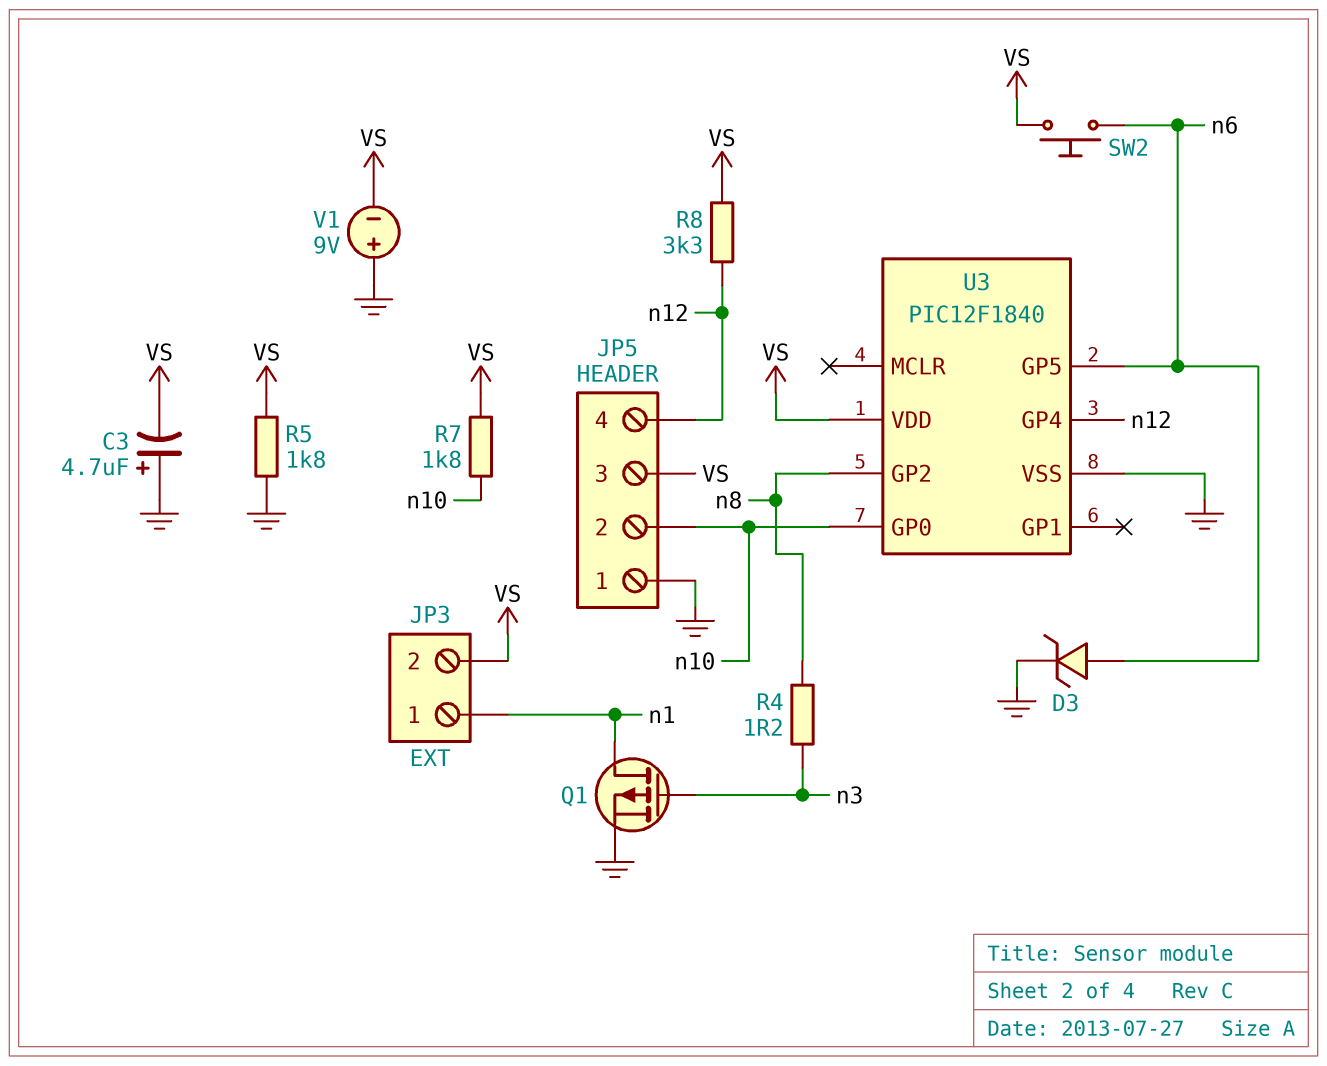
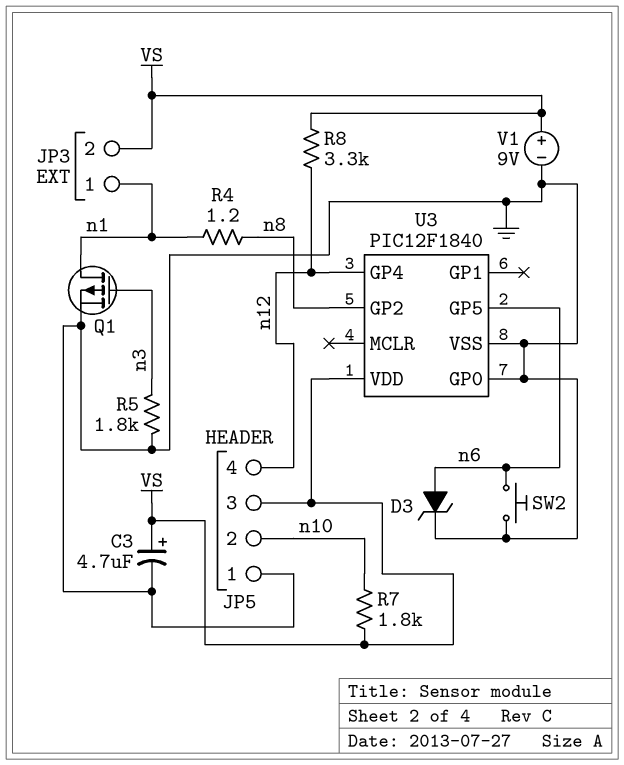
C3: 4.7uF (plus GND, minus VS) -> 4.7uF (plus VS, minus GND)
R4: 1.2 (n3, n8) -> 1.2 (n1, n8)
R5: 1.8k (GND, VS) -> 1.8k (GND, n3)
SW2: button (VS, n6) -> button (GND, n6)
U3 pin GP0: n10 -> GND
V1: 9V (plus GND, minus VS) -> 9V (plus VS, minus GND)

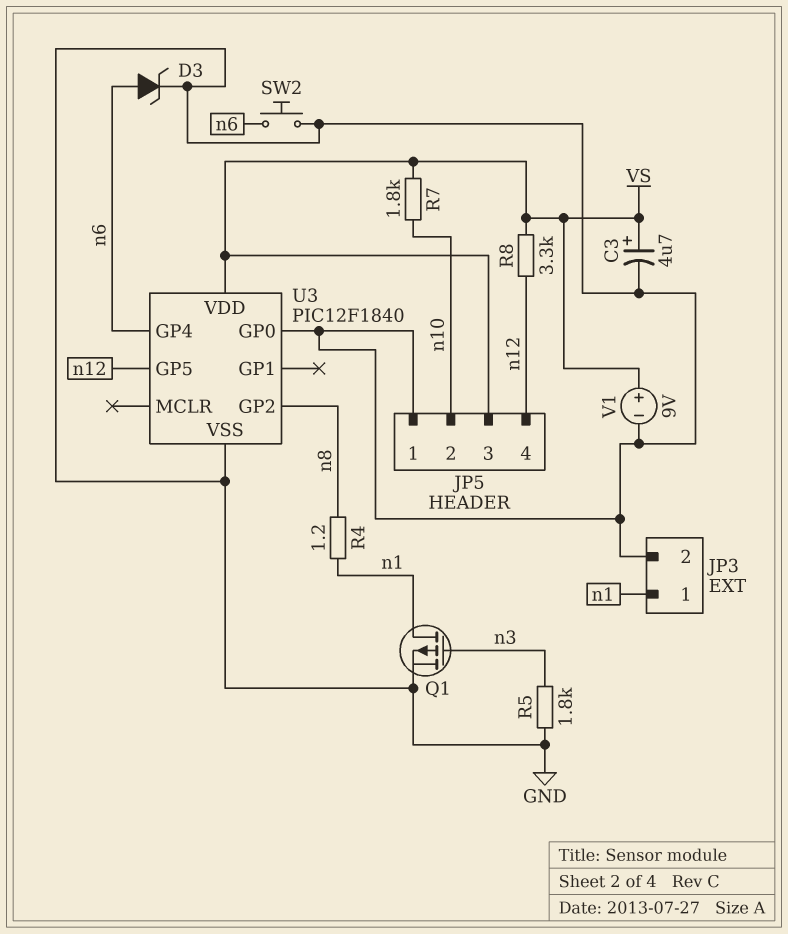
JP3 pin 2: VS -> GND
U3 pin GP4: n12 -> n6
U3 pin GP5: n6 -> n12

